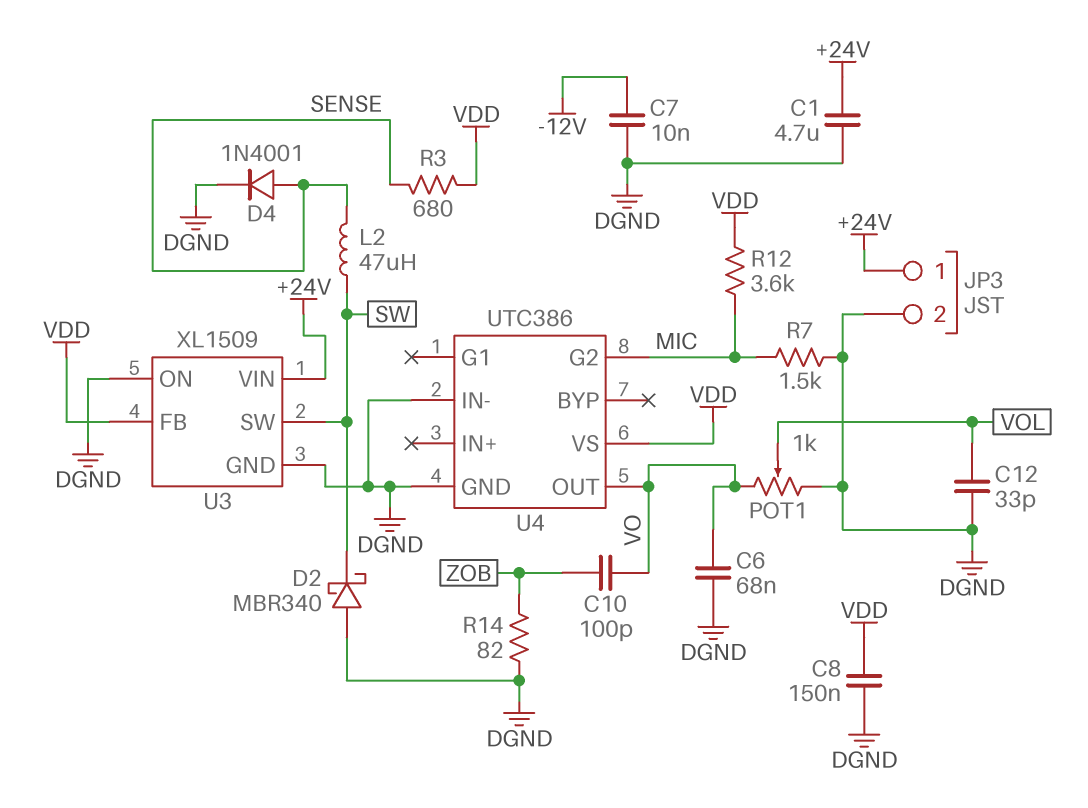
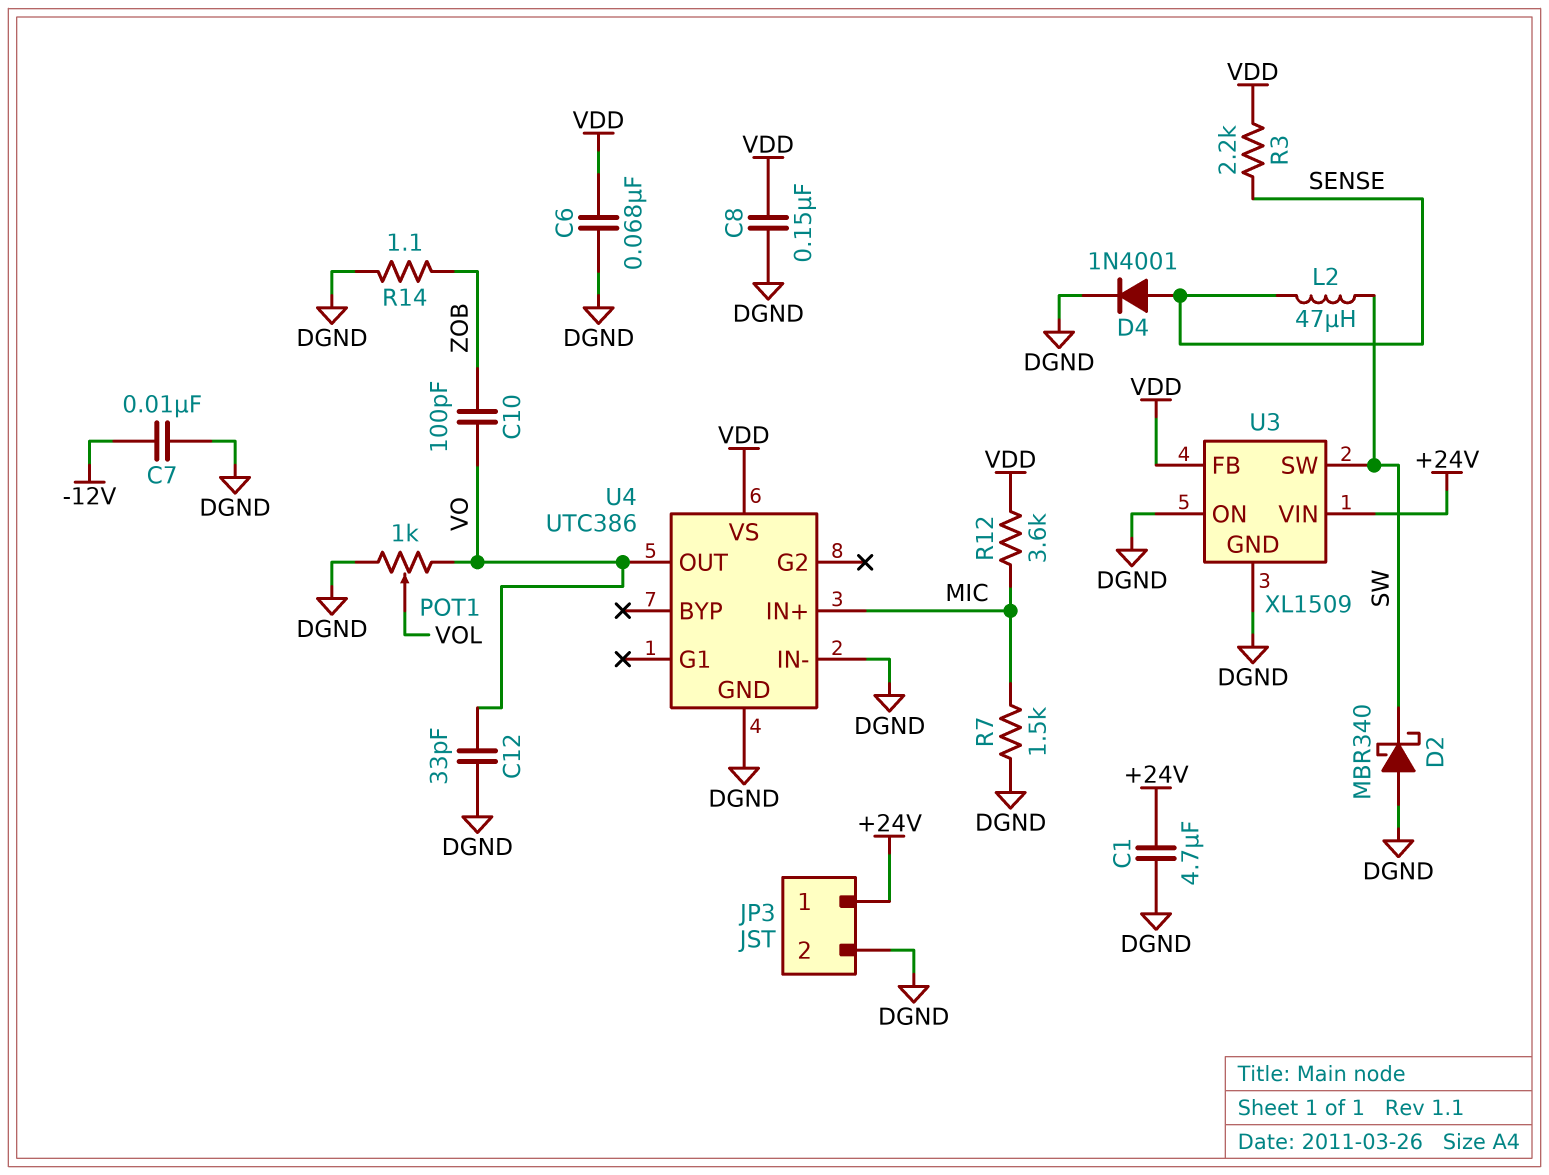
C6: 68nF (DGND, VO) -> 68nF (DGND, VDD)
C12: 33pF (DGND, VOL) -> 33pF (DGND, VO)
R3: 680 (SENSE, VDD) -> 2.2k (SENSE, VDD)
R14: 82 (DGND, ZOB) -> 1.1 (DGND, ZOB)
U4 pin G2: MIC -> none
U4 pin IN+: none -> MIC

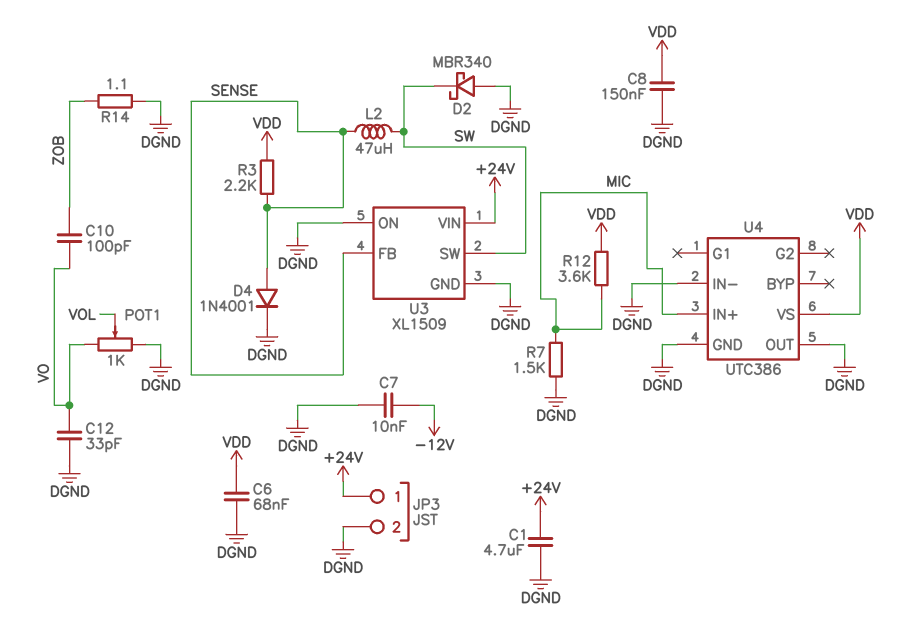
U3 pin FB: VDD -> SENSE
U4 pin OUT: VO -> DGND

